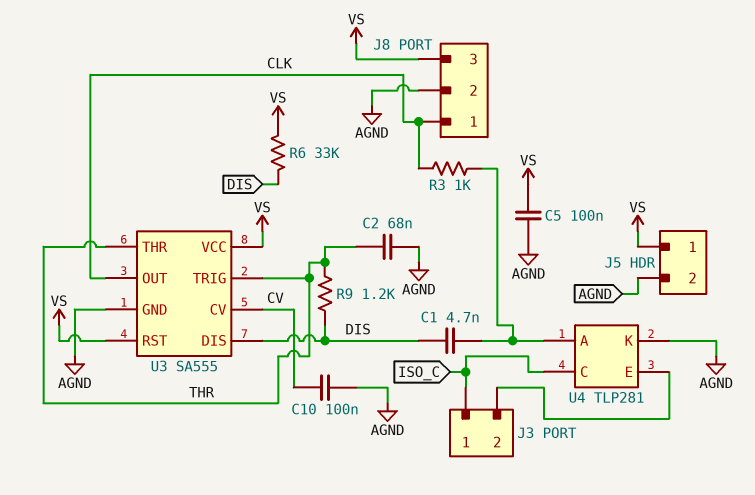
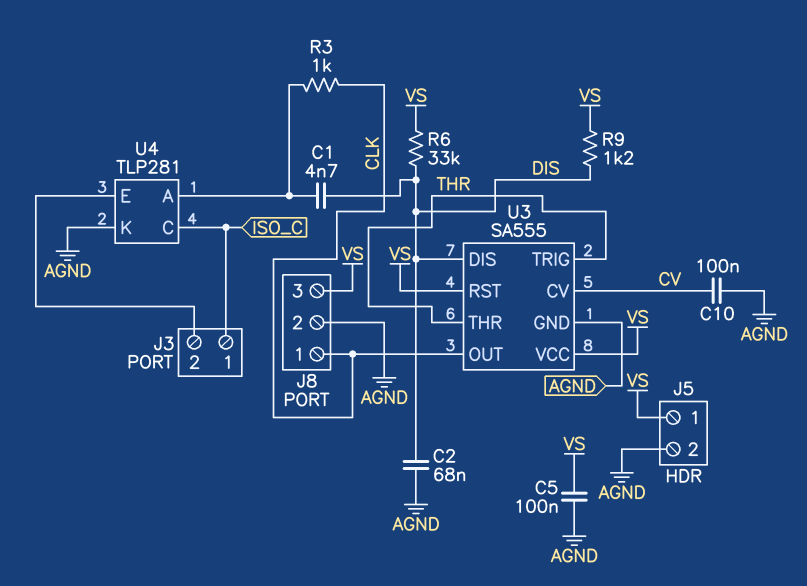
C2: 68nF (AGND, THR) -> 68nF (AGND, DIS)
R9: 1.2k (DIS, THR) -> 1.2k (DIS, VS)

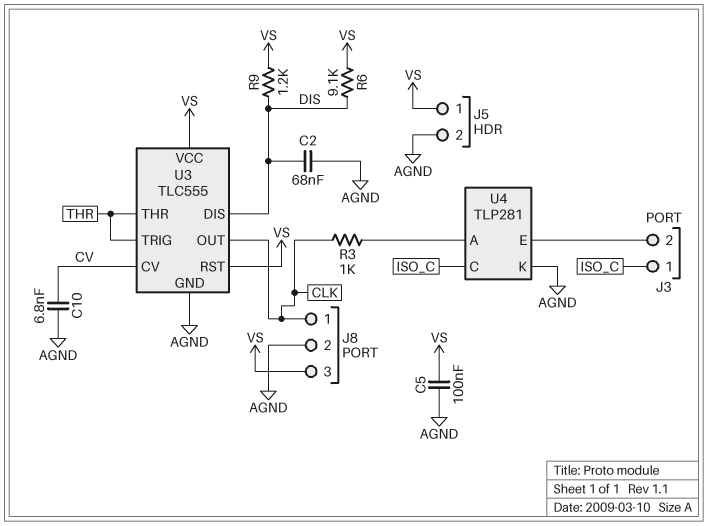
C1: 4.7nF (DIS, U4/A) -> none
C10: 100nF (AGND, CV) -> 6.8nF (AGND, CV)
R6: 33k (DIS, VS) -> 9.1k (DIS, VS)
U3: SA555 -> TLC555

